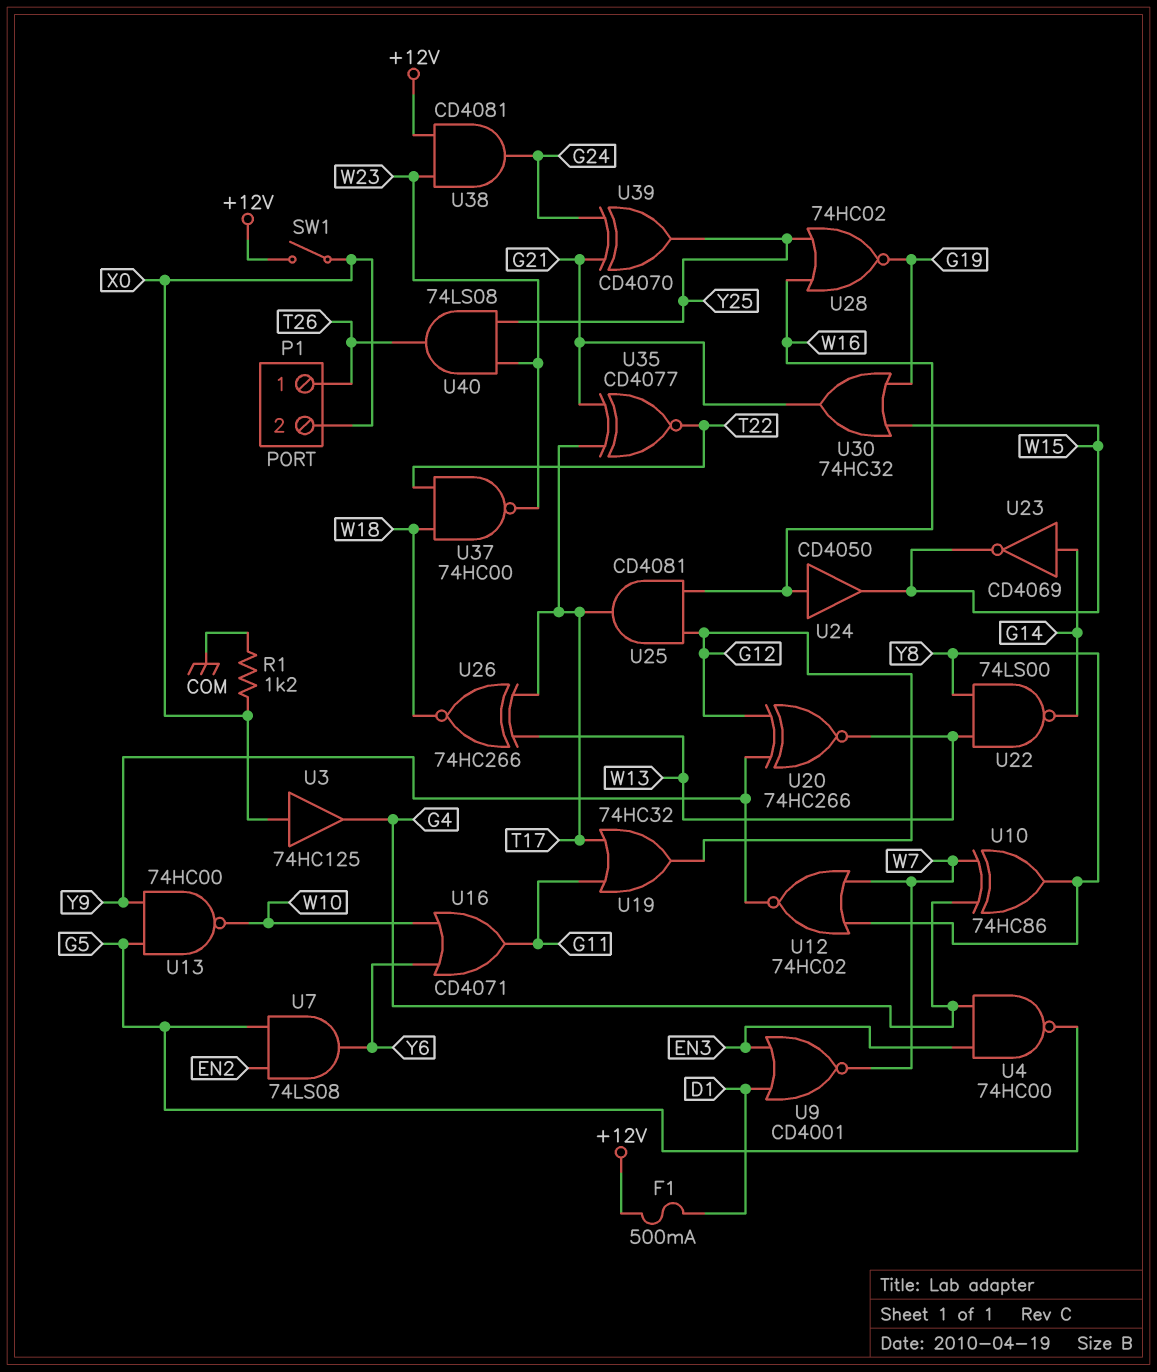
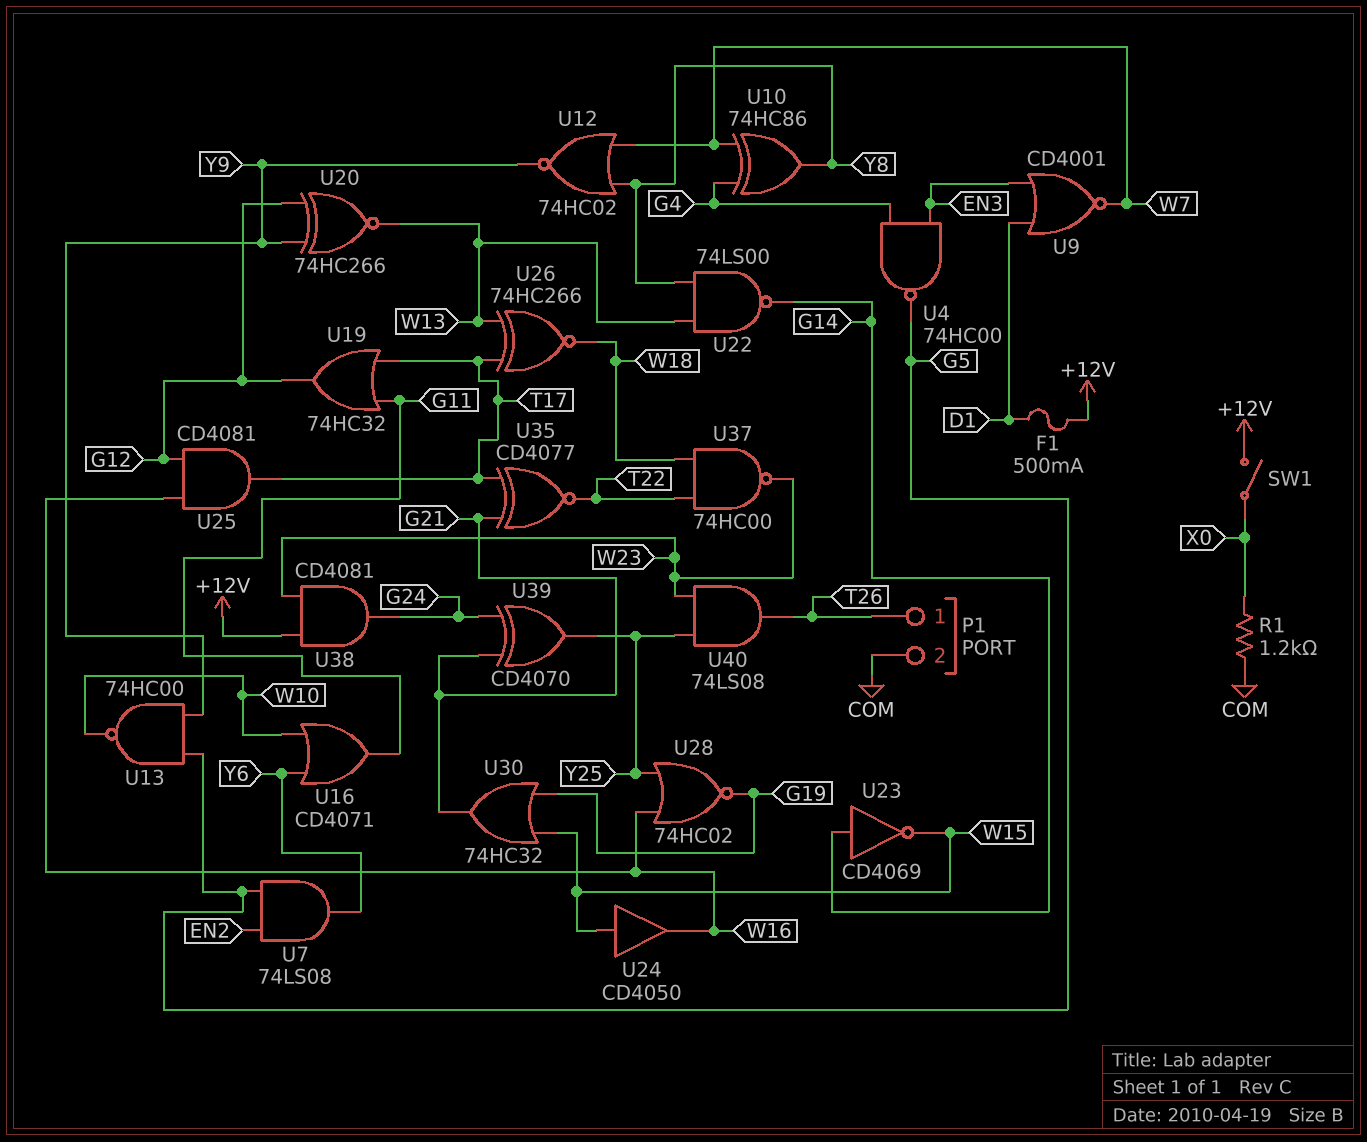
P1 pin 2: X0 -> COM
U3: buffer 74HC125 (in X0, out G4) -> none
U24: buffer CD4050 (in W16, out W15) -> buffer CD4050 (in W15, out W16)

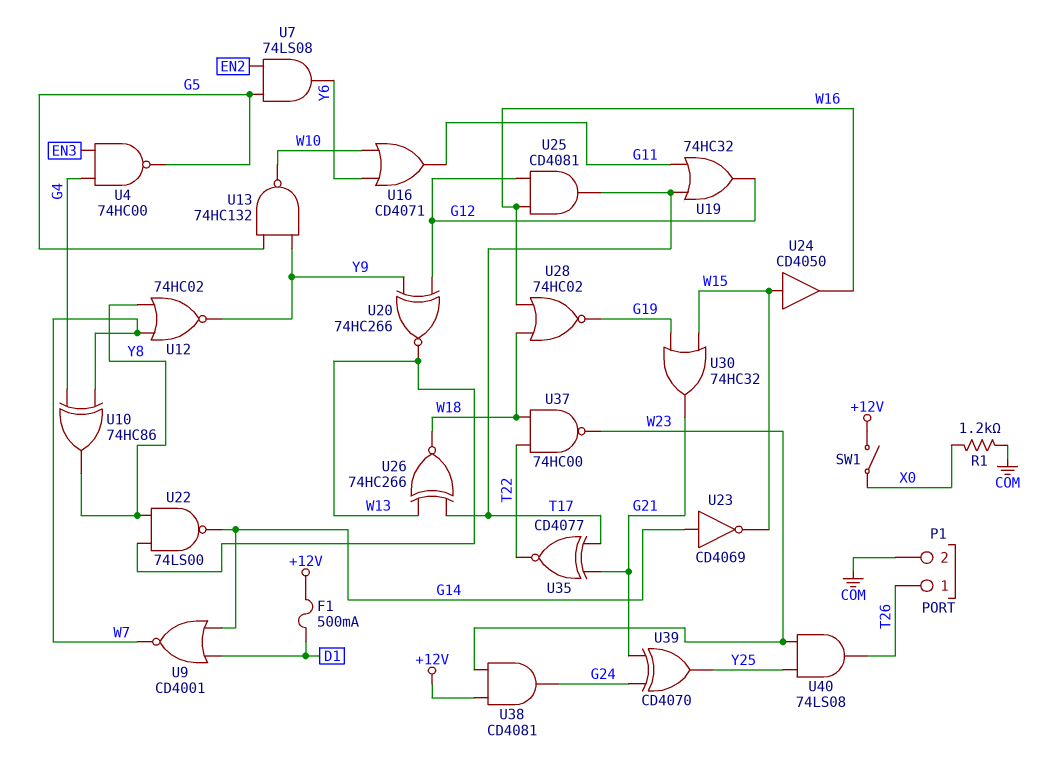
U9: NOR CD4001 (in D1, in EN3, out W7) -> NOR CD4001 (in D1, in G14, out W7)
U13: NAND 74HC00 (in G5, in Y9, out W10) -> NAND 74HC132 (in G5, in Y9, out W10)
U28: NOR 74HC02 (in W16, in Y25, out G19) -> NOR 74HC02 (in W16, in W18, out G19)

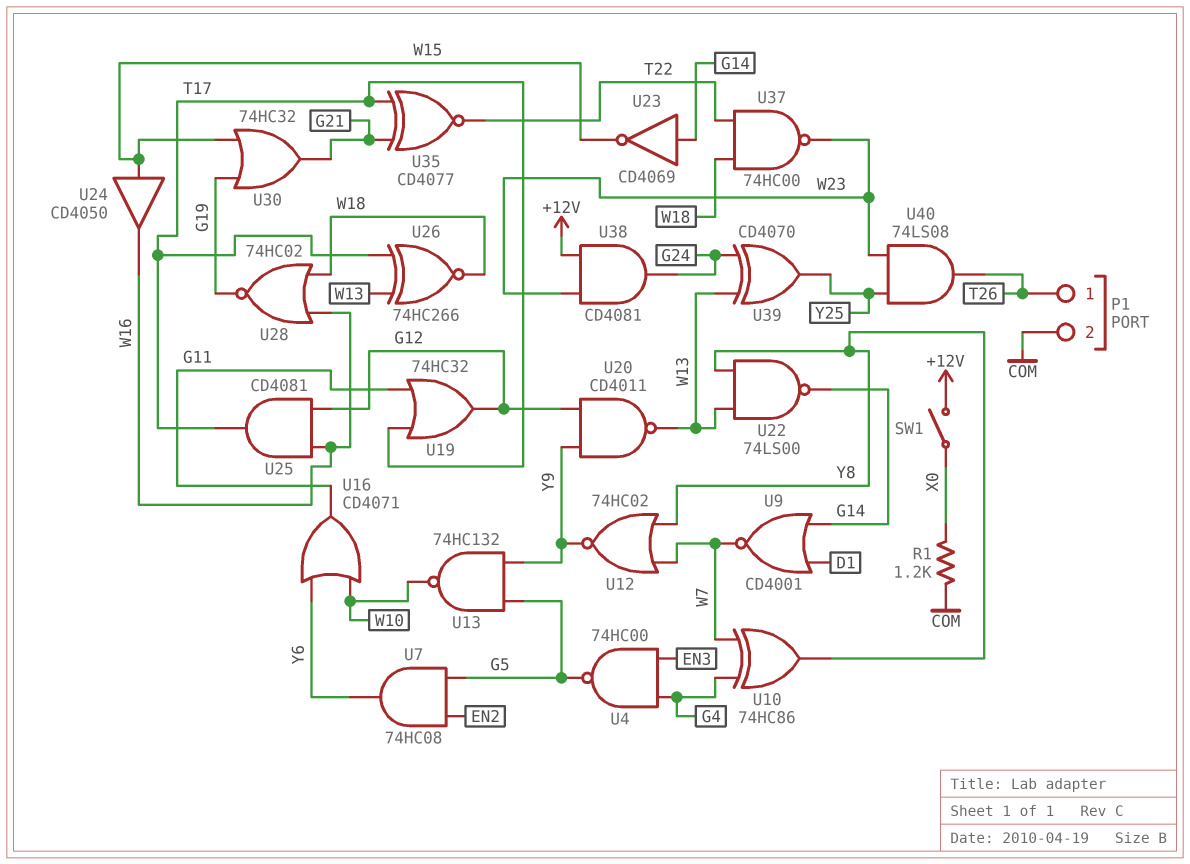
F1: 500mA (+12V, D1) -> none
U7: AND 74LS08 (in EN2, in G5, out Y6) -> AND 74HC08 (in EN2, in G5, out Y6)
U20: XNOR 74HC266 (in G12, in Y9, out W13) -> NAND CD4011 (in G12, in Y9, out W13)
U39: XOR CD4070 (in G21, in G24, out Y25) -> XOR CD4070 (in G24, in W13, out Y25)

